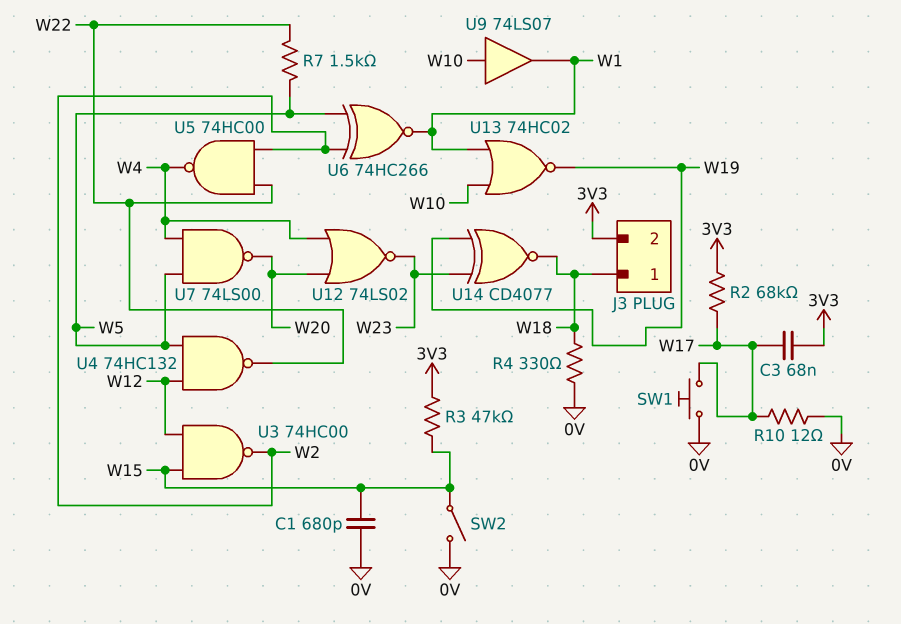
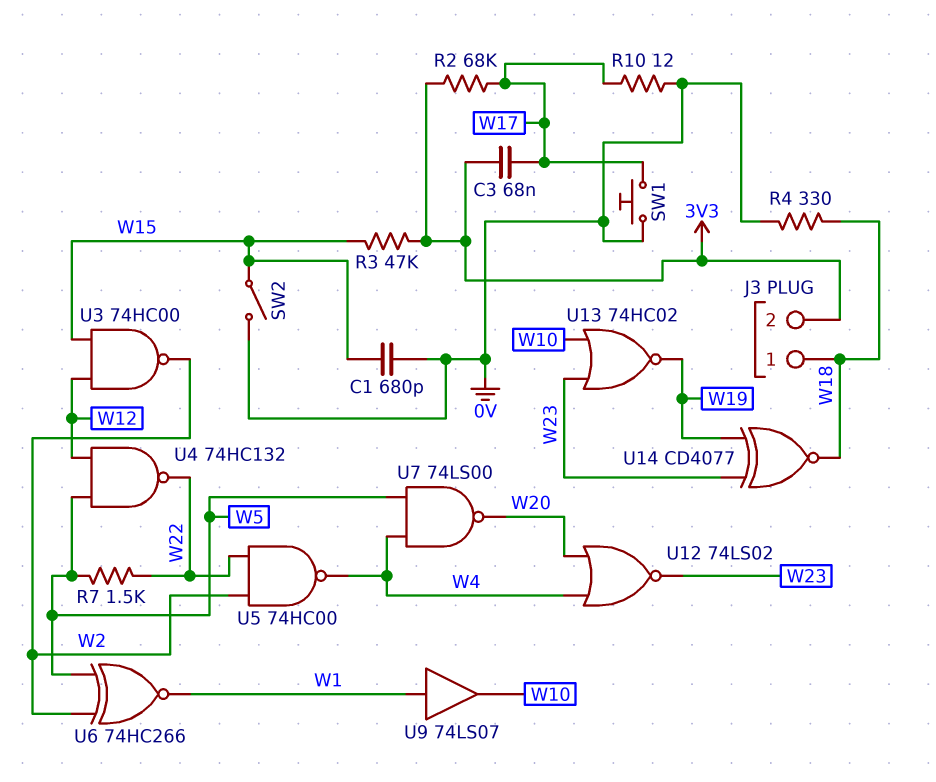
U9: buffer 74LS07 (in W10, out W1) -> buffer 74LS07 (in W1, out W10)
U13: NOR 74HC02 (in W1, in W10, out W19) -> NOR 74HC02 (in W10, in W23, out W19)

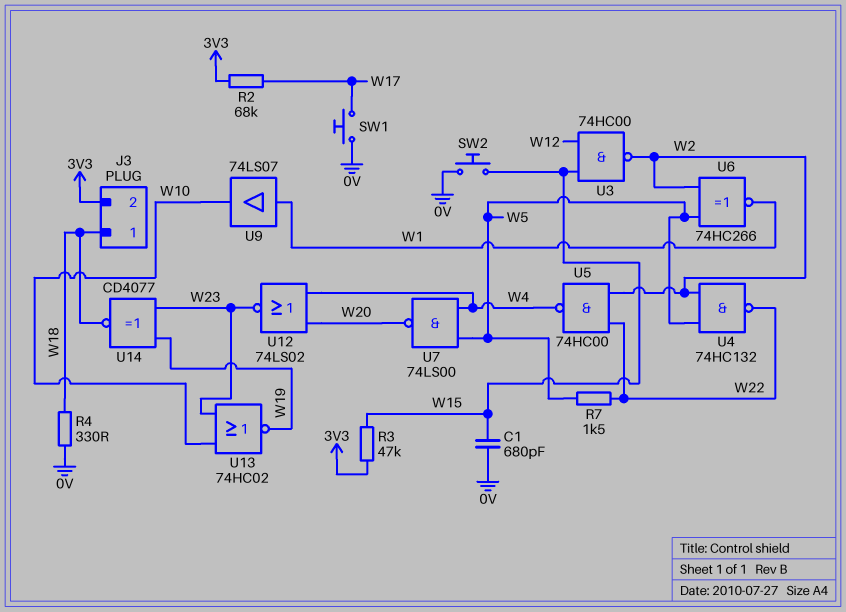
C3: 68nF (3V3, W17) -> none
R10: 12 (0V, W17) -> none
SW2: switch (0V, W15) -> button (0V, W15)
U4: NAND 74HC132 (in W5, in W12, out W22) -> NAND 74HC132 (in W2, in W5, out W22)

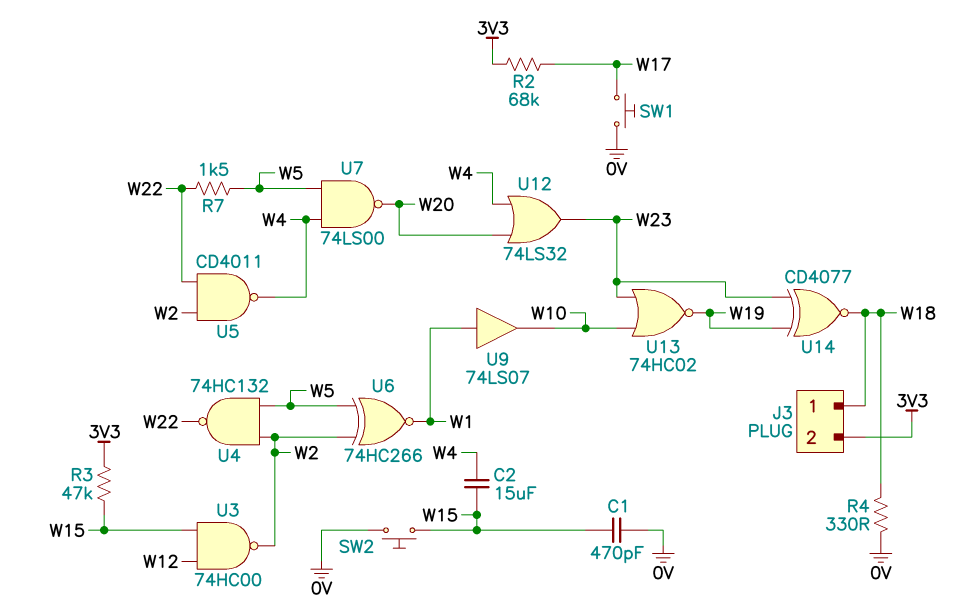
C1: 680pF (0V, W15) -> 470pF (0V, W15)
C2: none -> 15uF (W4, W15)
U5: NAND 74HC00 (in W2, in W22, out W4) -> NAND CD4011 (in W2, in W22, out W4)
U12: NOR 74LS02 (in W4, in W20, out W23) -> OR 74LS32 (in W4, in W20, out W23)

